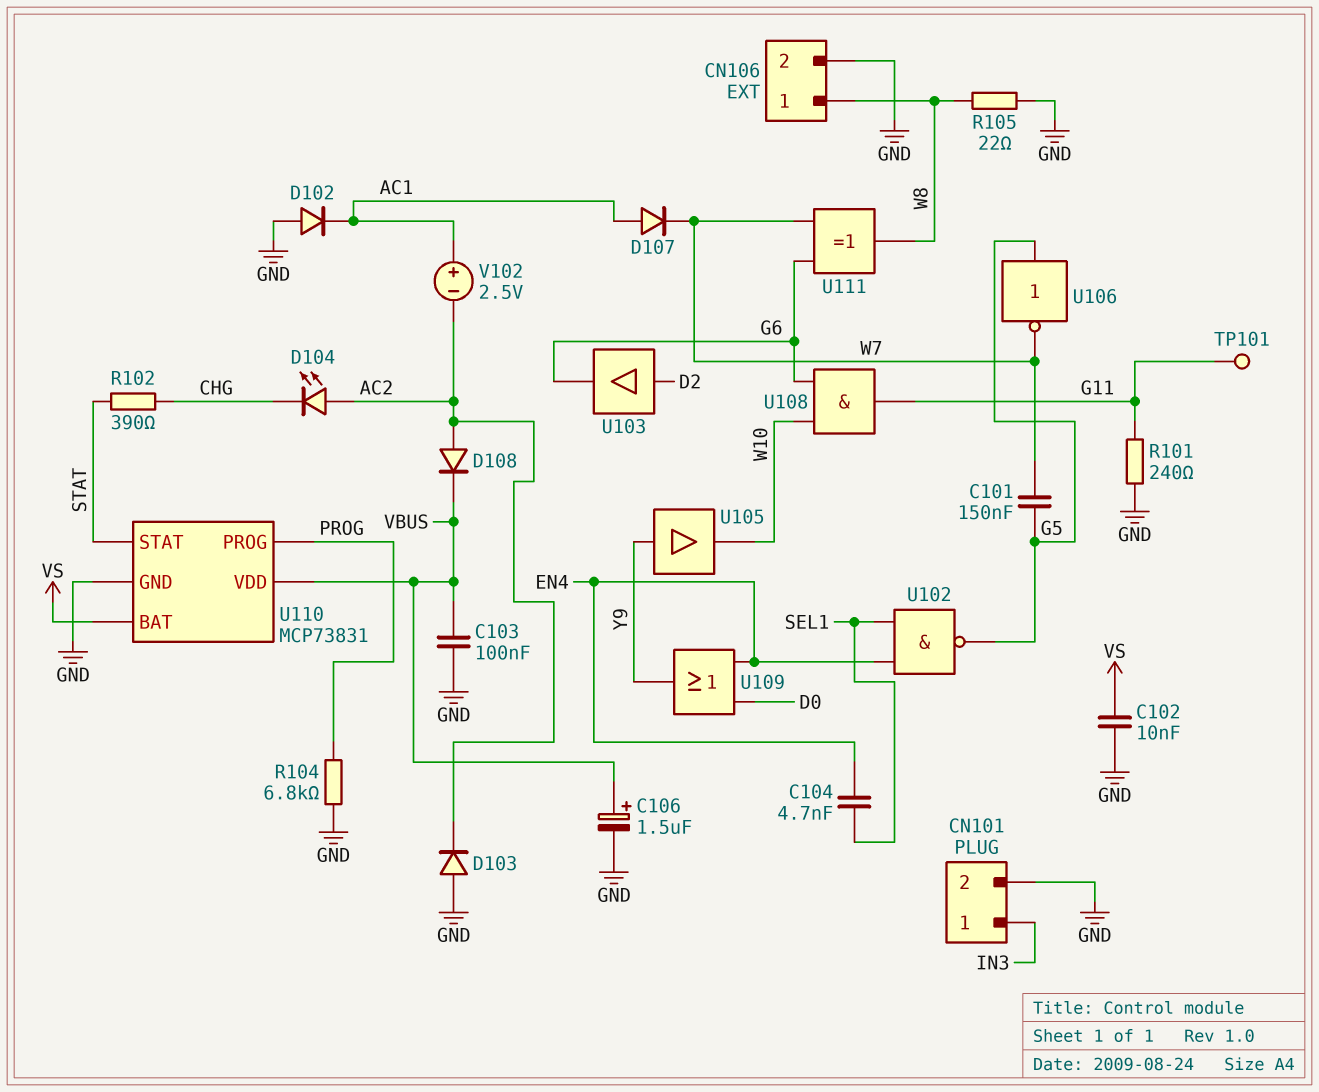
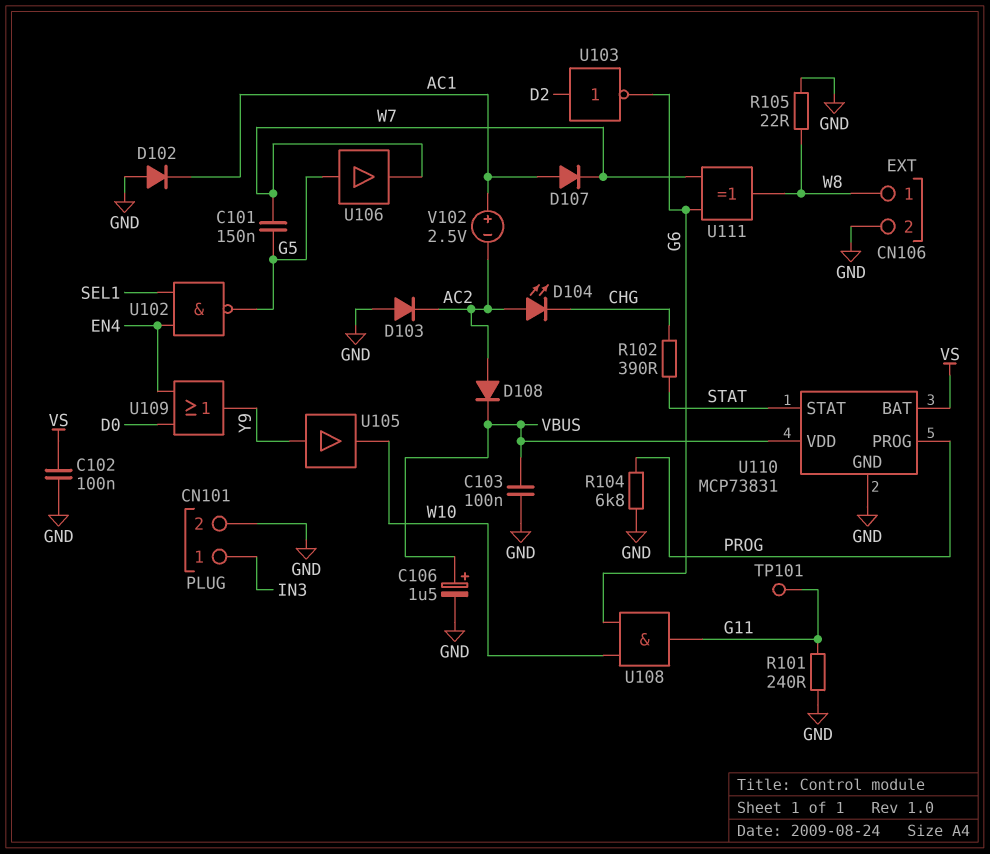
C102: 10nF (GND, VS) -> 100nF (GND, VS)
C104: 4.7nF (EN4, SEL1) -> none
U103: buffer (in D2, out G6) -> NOT (in D2, out G6)
U106: NOT (in G5, out W7) -> buffer (in G5, out W7)

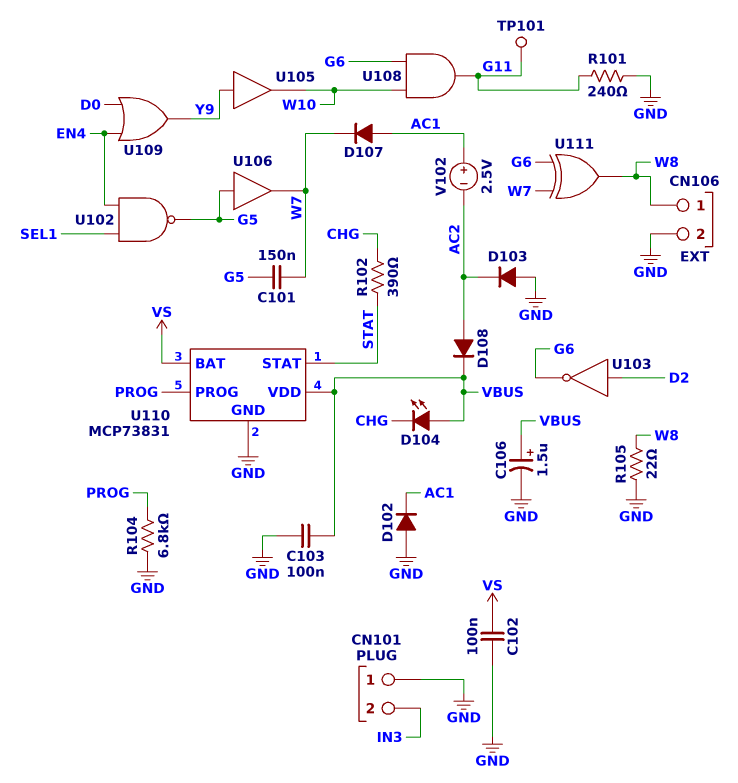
CN101 pin 1: IN3 -> GND
CN101 pin 2: GND -> IN3
D104: LED (A AC2, K CHG) -> LED (A VBUS, K CHG)

